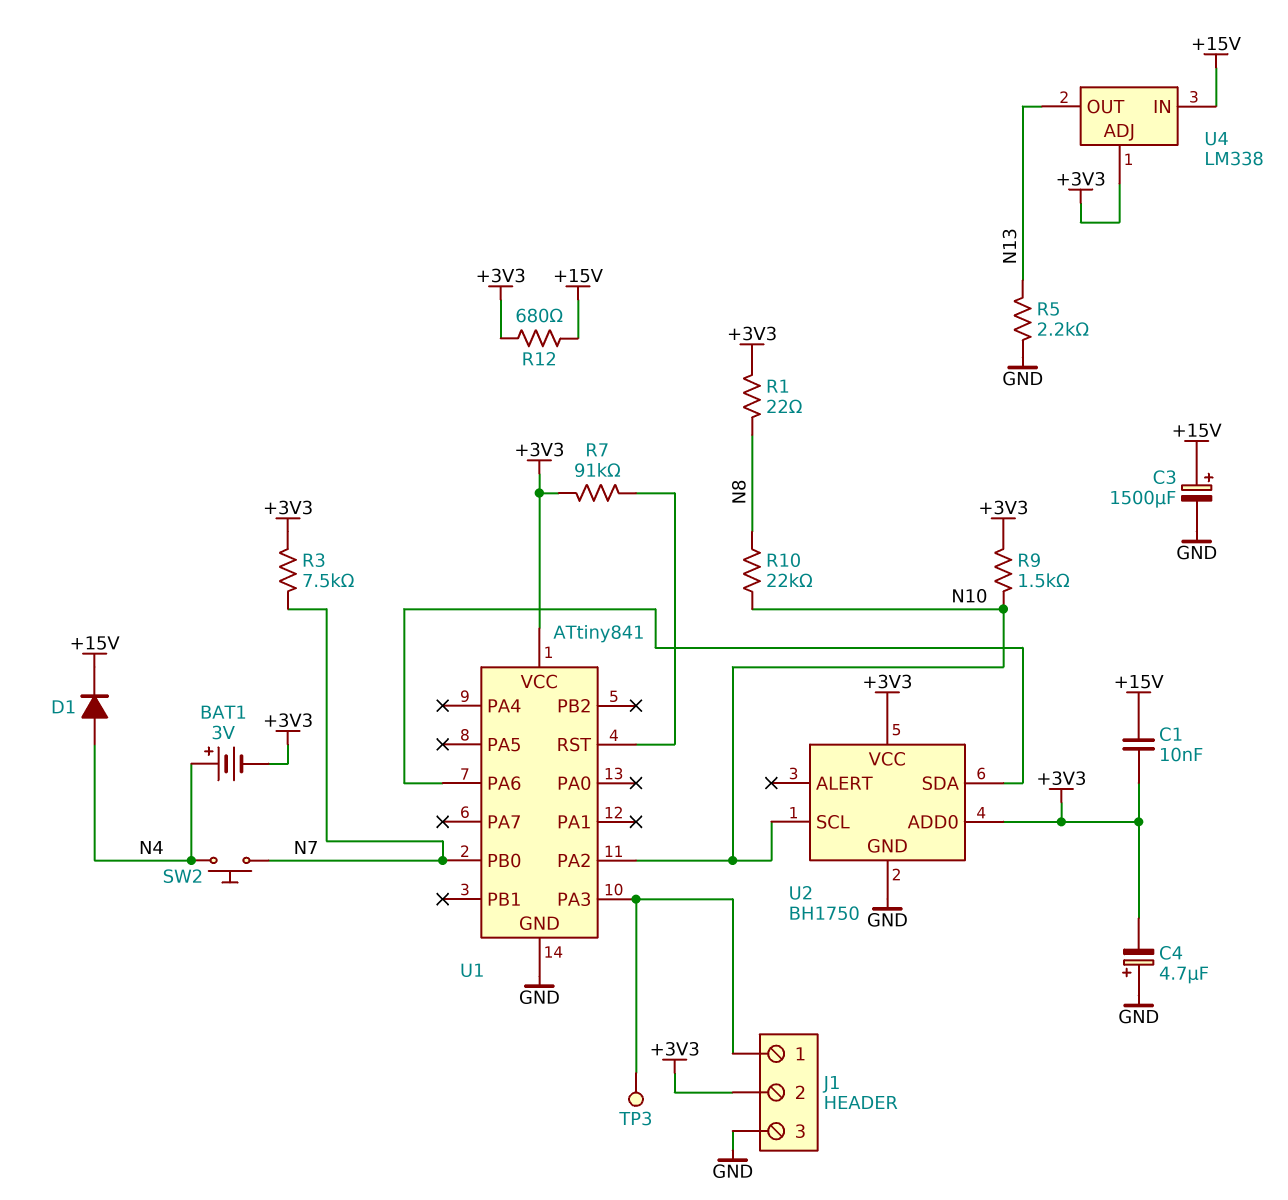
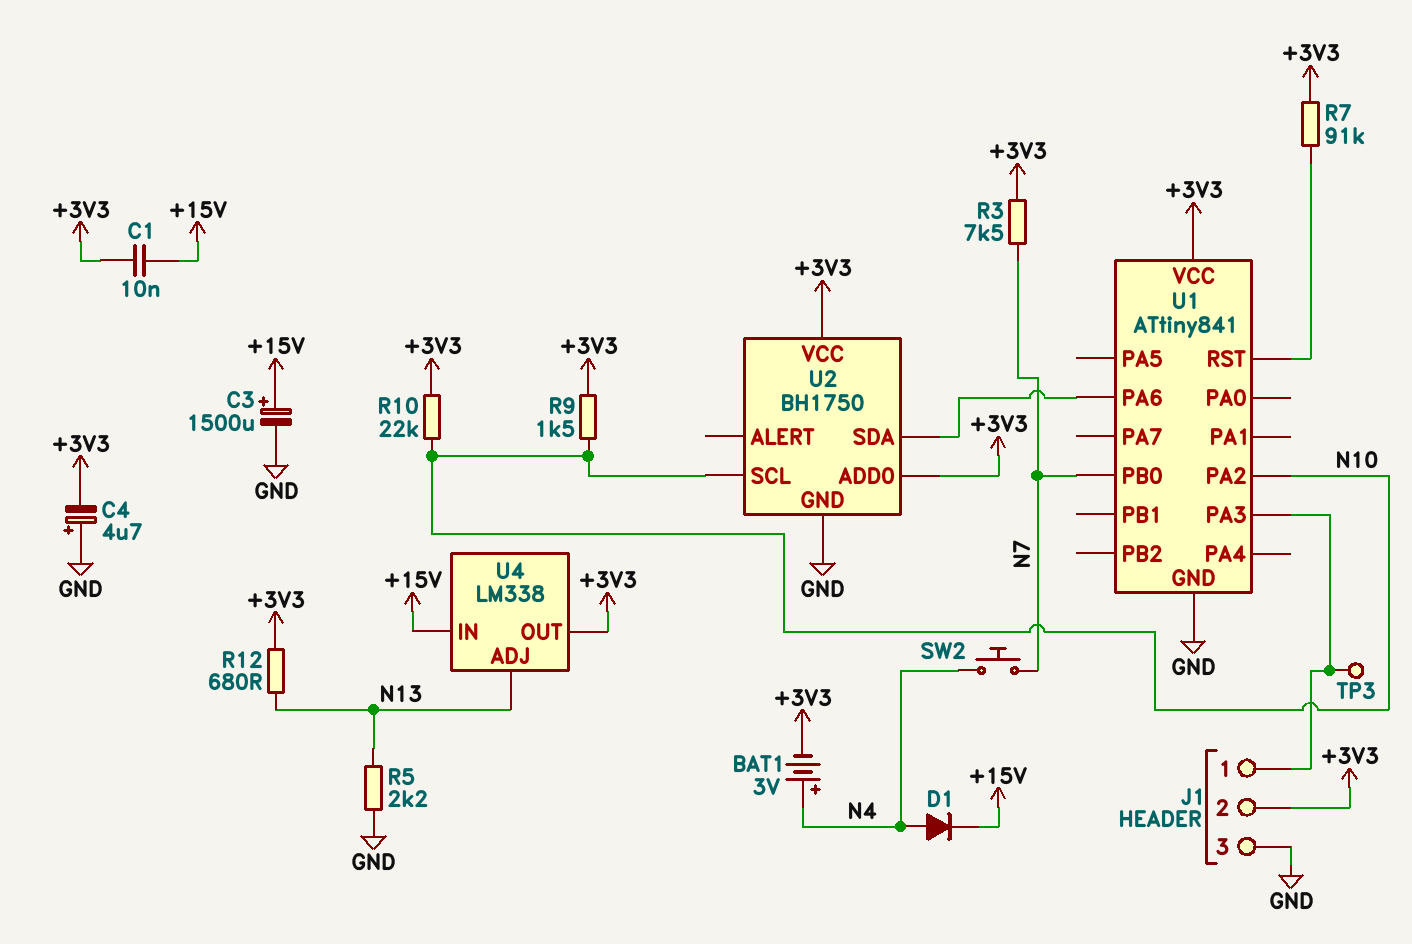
R1: 22 (+3V3, N8) -> none
R10: 22k (N8, N10) -> 22k (+3V3, N10)
R12: 680 (+3V3, +15V) -> 680 (+3V3, N13)
U4 pin ADJ: +3V3 -> N13
U4 pin OUT: N13 -> +3V3

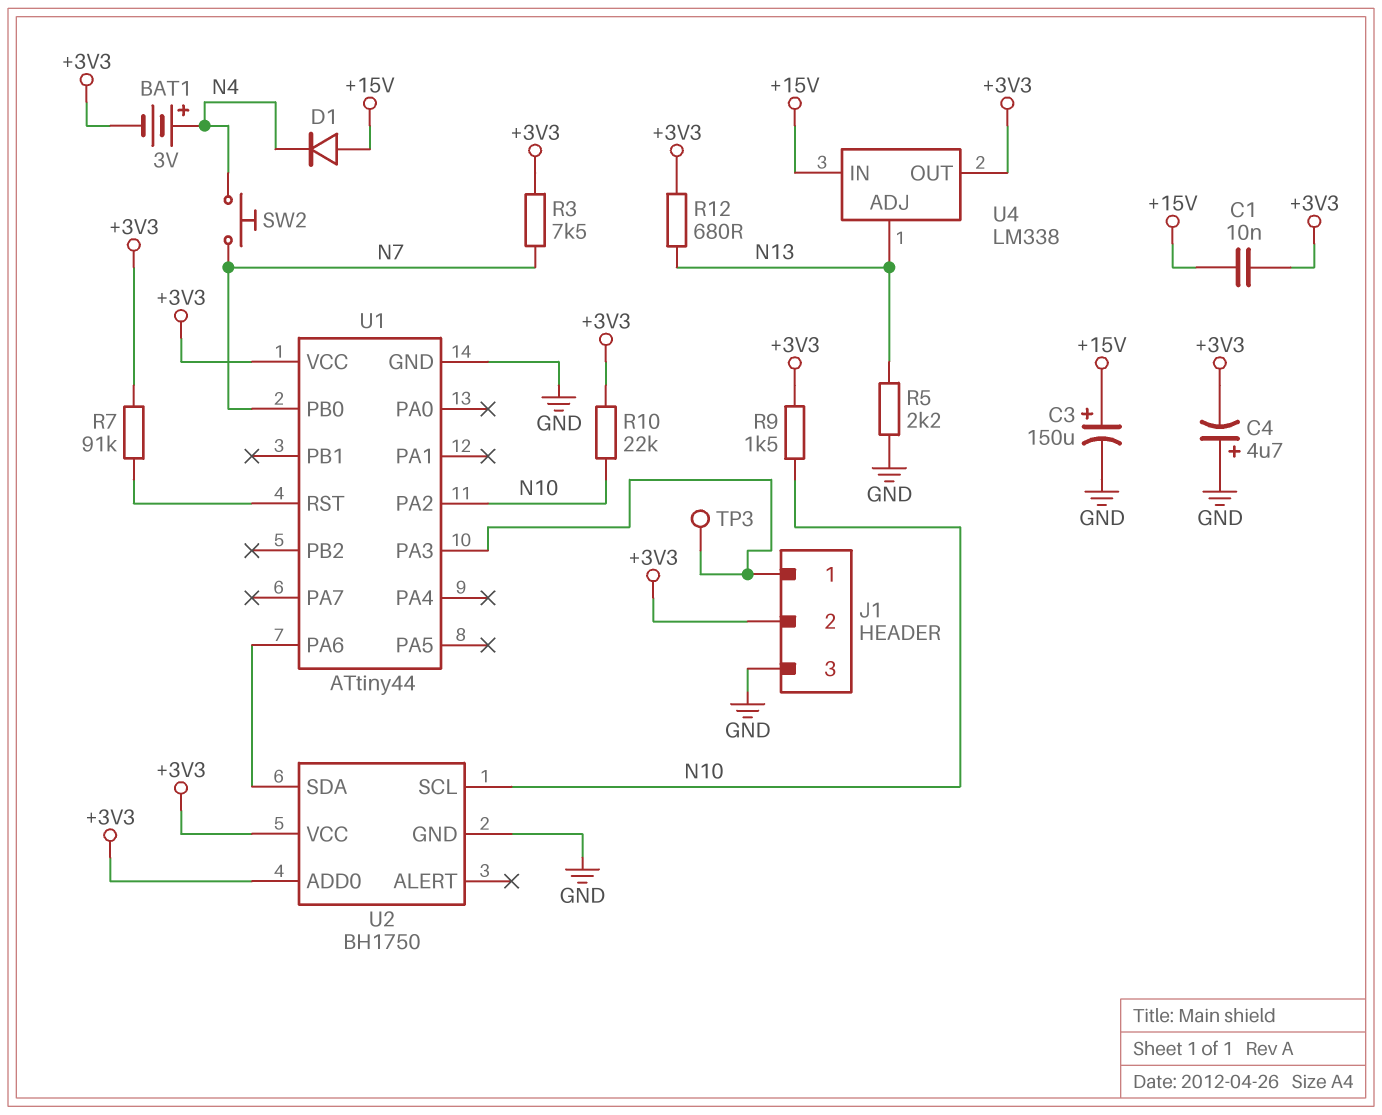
C3: 1500uF (plus +15V, minus GND) -> 150uF (plus +15V, minus GND)
D1: diode (A N4, K +15V) -> diode (A +15V, K N4)
U1: ATtiny841 -> ATtiny44

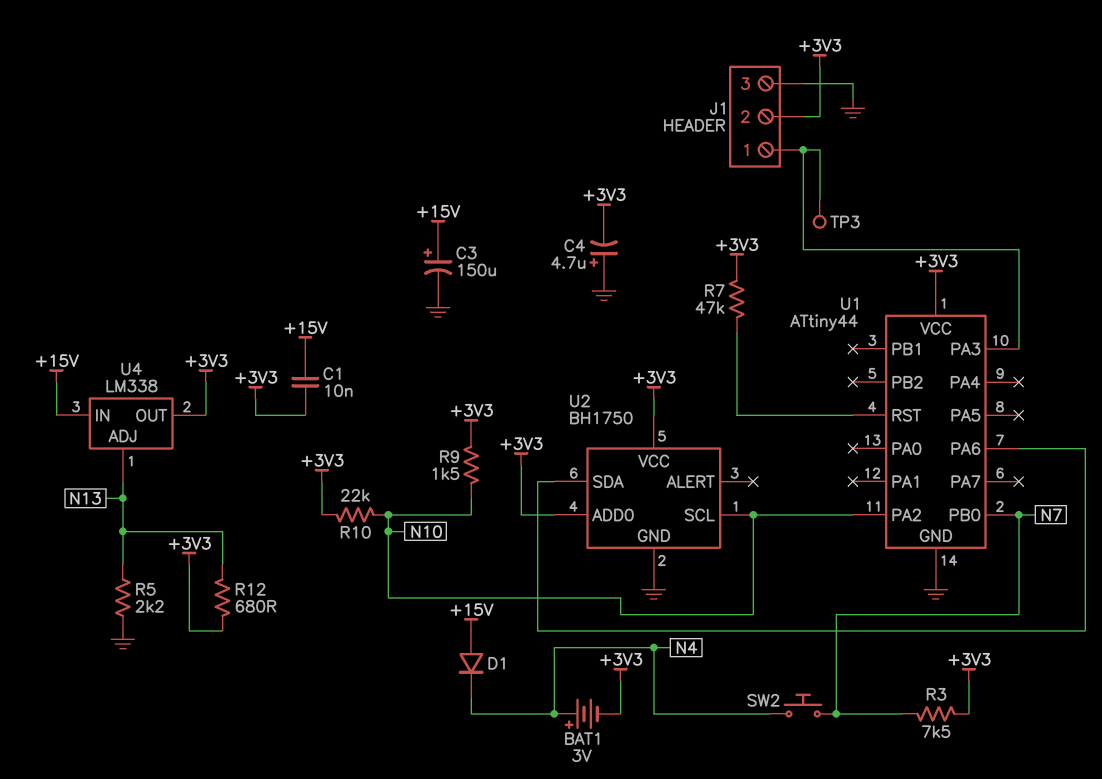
R7: 91k (+3V3, U1/RST) -> 47k (+3V3, U1/RST)

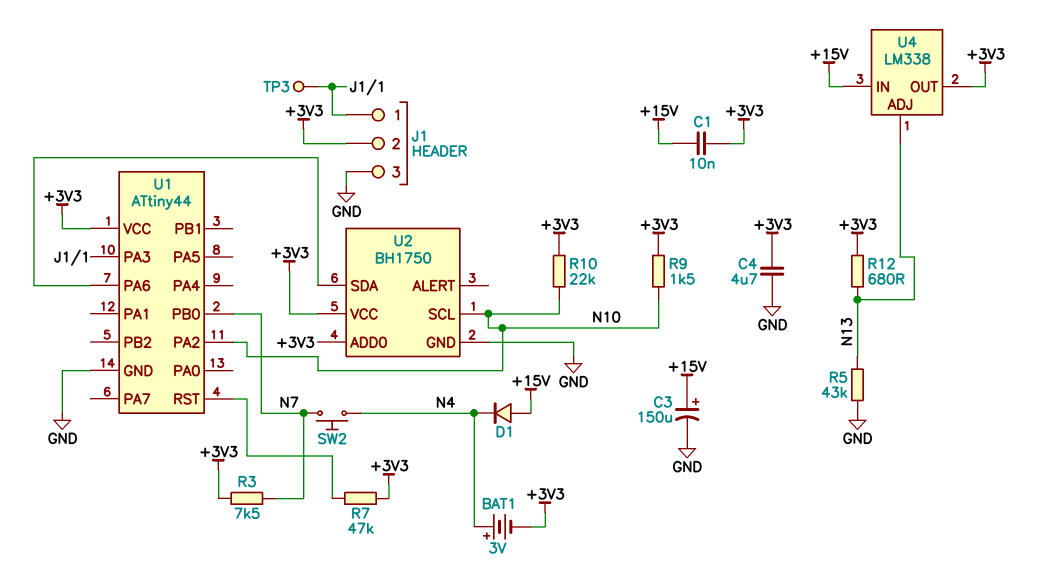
C4: 4.7uF (plus GND, minus +3V3) -> 4.7uF (+3V3, GND)
R5: 2.2k (GND, N13) -> 43k (GND, N13)

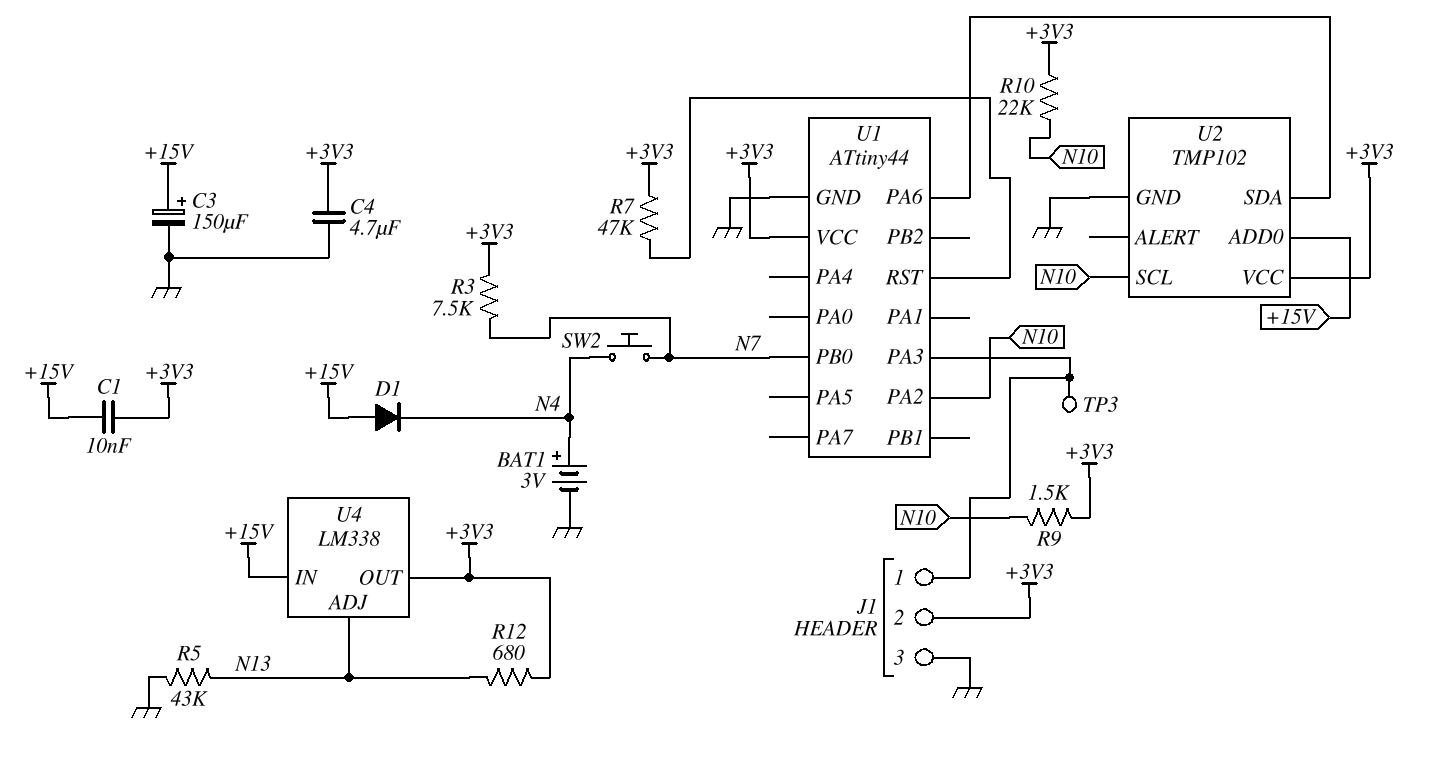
BAT1: 3V (plus N4, minus +3V3) -> 3V (plus N4, minus GND)
U2: BH1750 -> TMP102
U2 pin ADD0: +3V3 -> +15V

